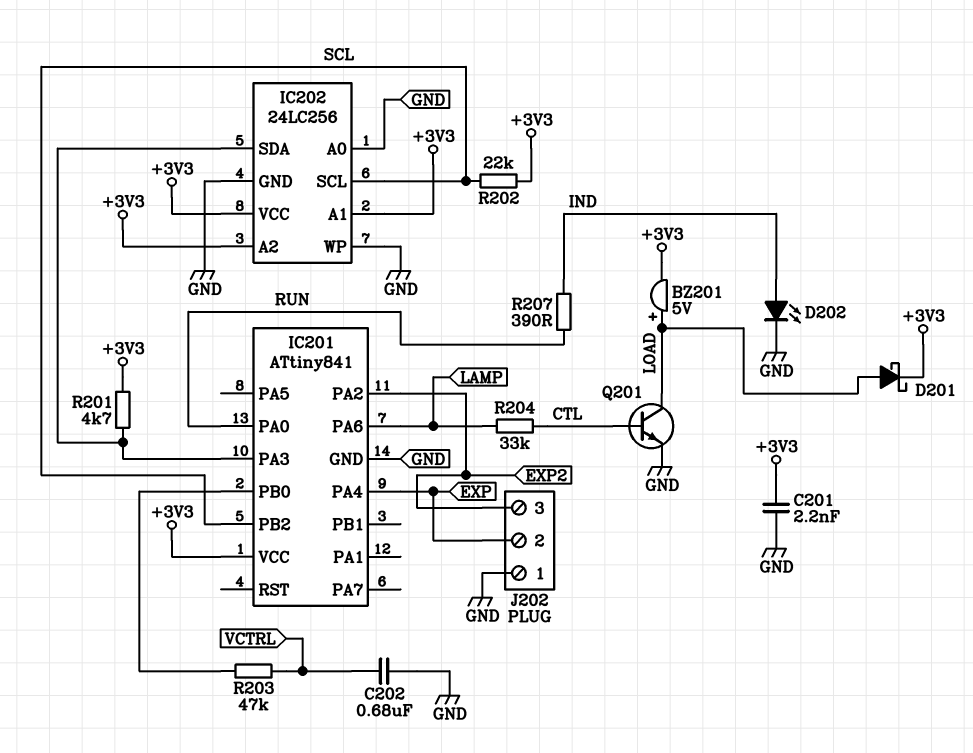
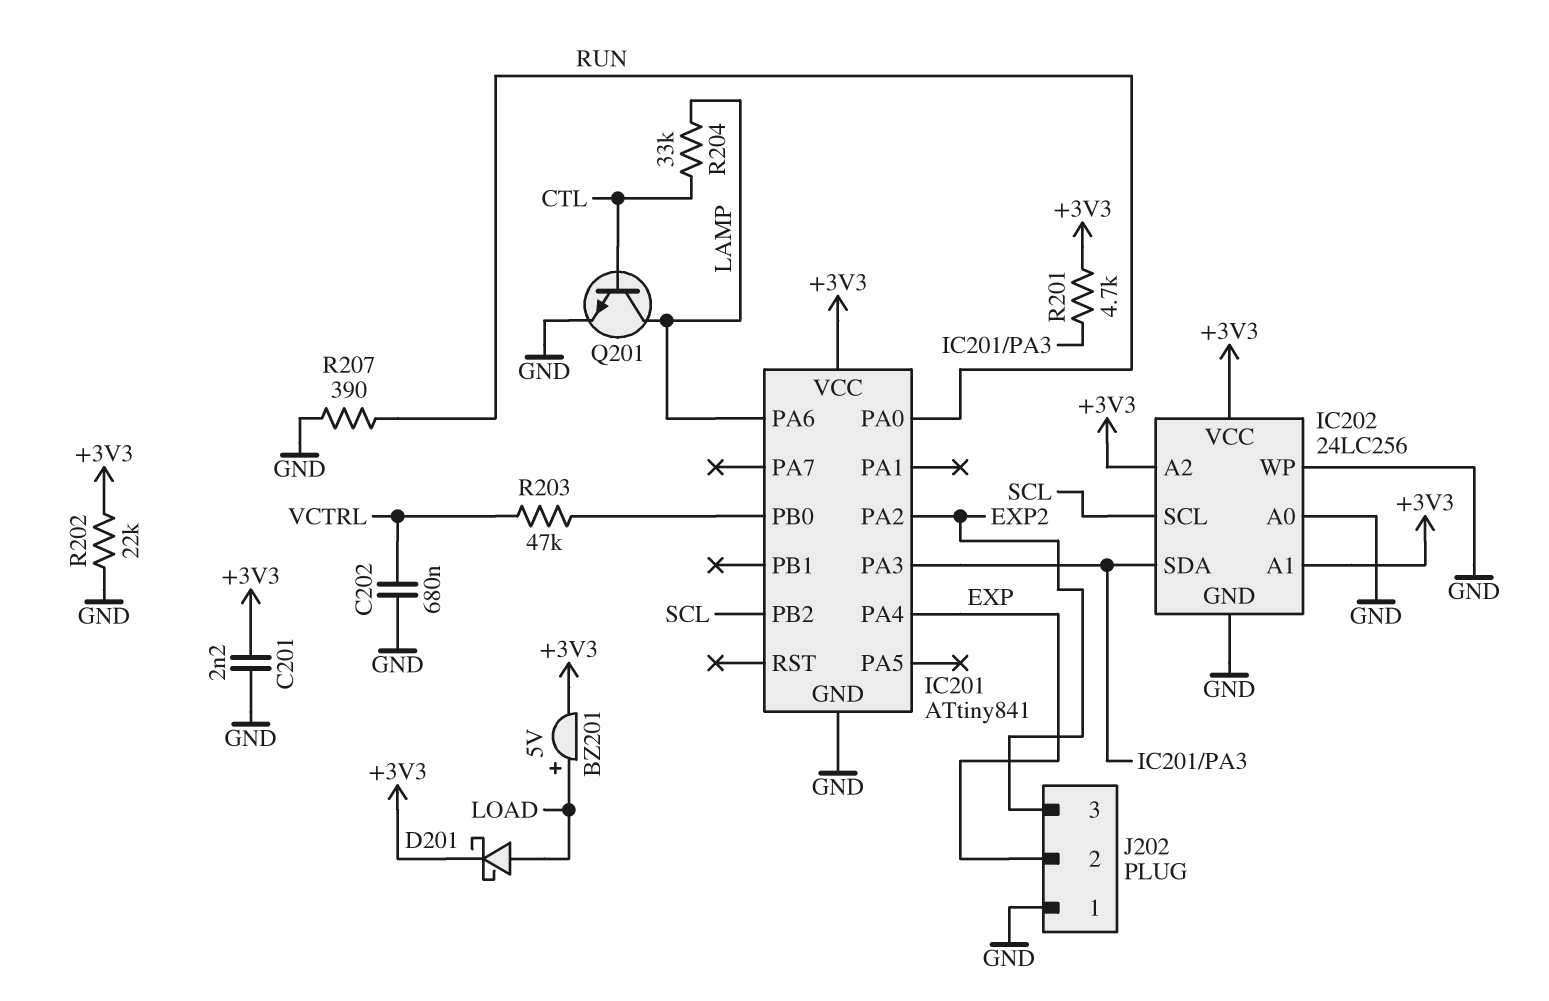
D202: LED (A IND, K GND) -> none
Q201: NPN (B CTL, C LOAD, E GND) -> NPN (B CTL, C LAMP, E GND)
R202: 22k (+3V3, SCL) -> 22k (+3V3, GND)
R207: 390 (IND, RUN) -> 390 (GND, RUN)

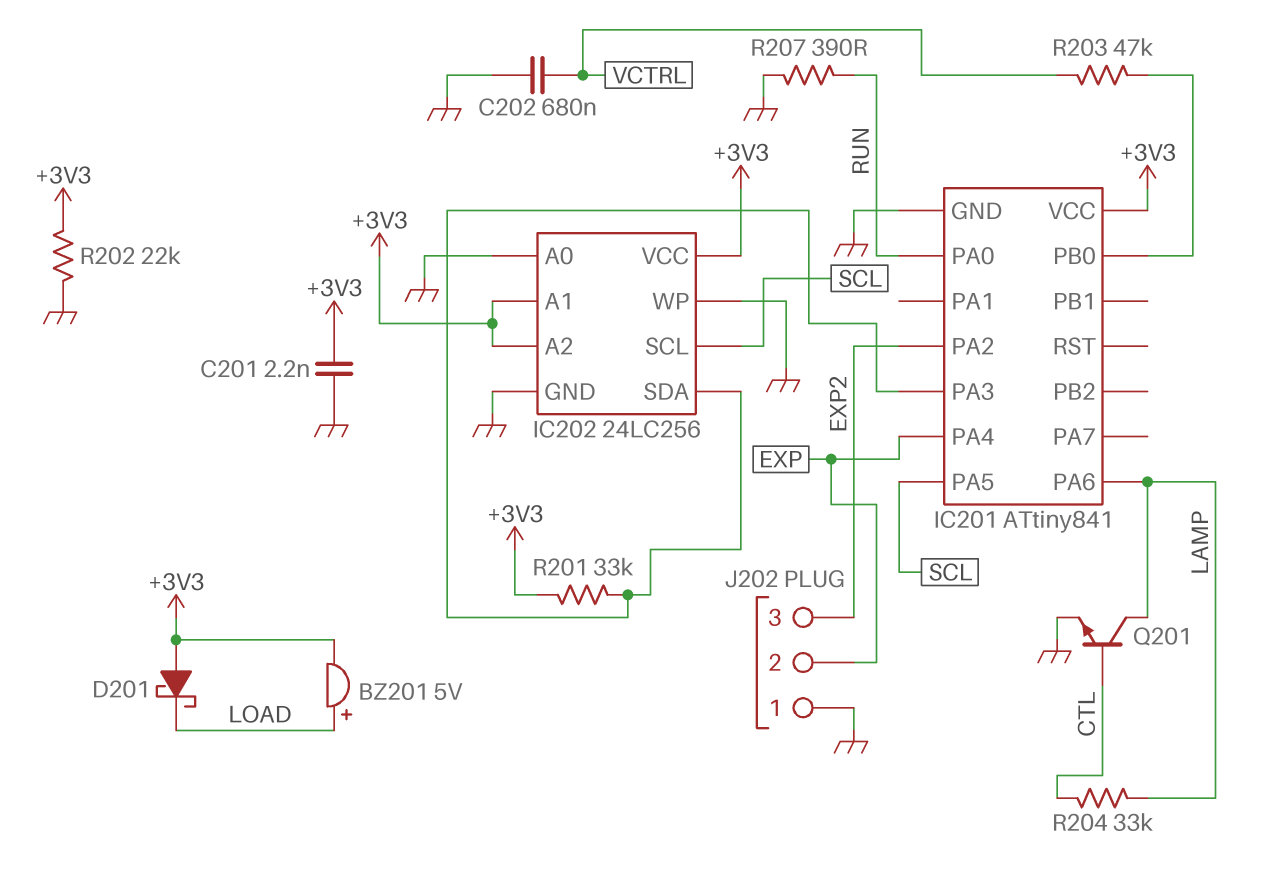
D201: schottky (A LOAD, K +3V3) -> schottky (A +3V3, K LOAD)
IC201 pin PA5: none -> SCL
IC201 pin PB2: SCL -> none
R201: 4.7k (+3V3, IC201/PA3) -> 33k (+3V3, IC201/PA3)

